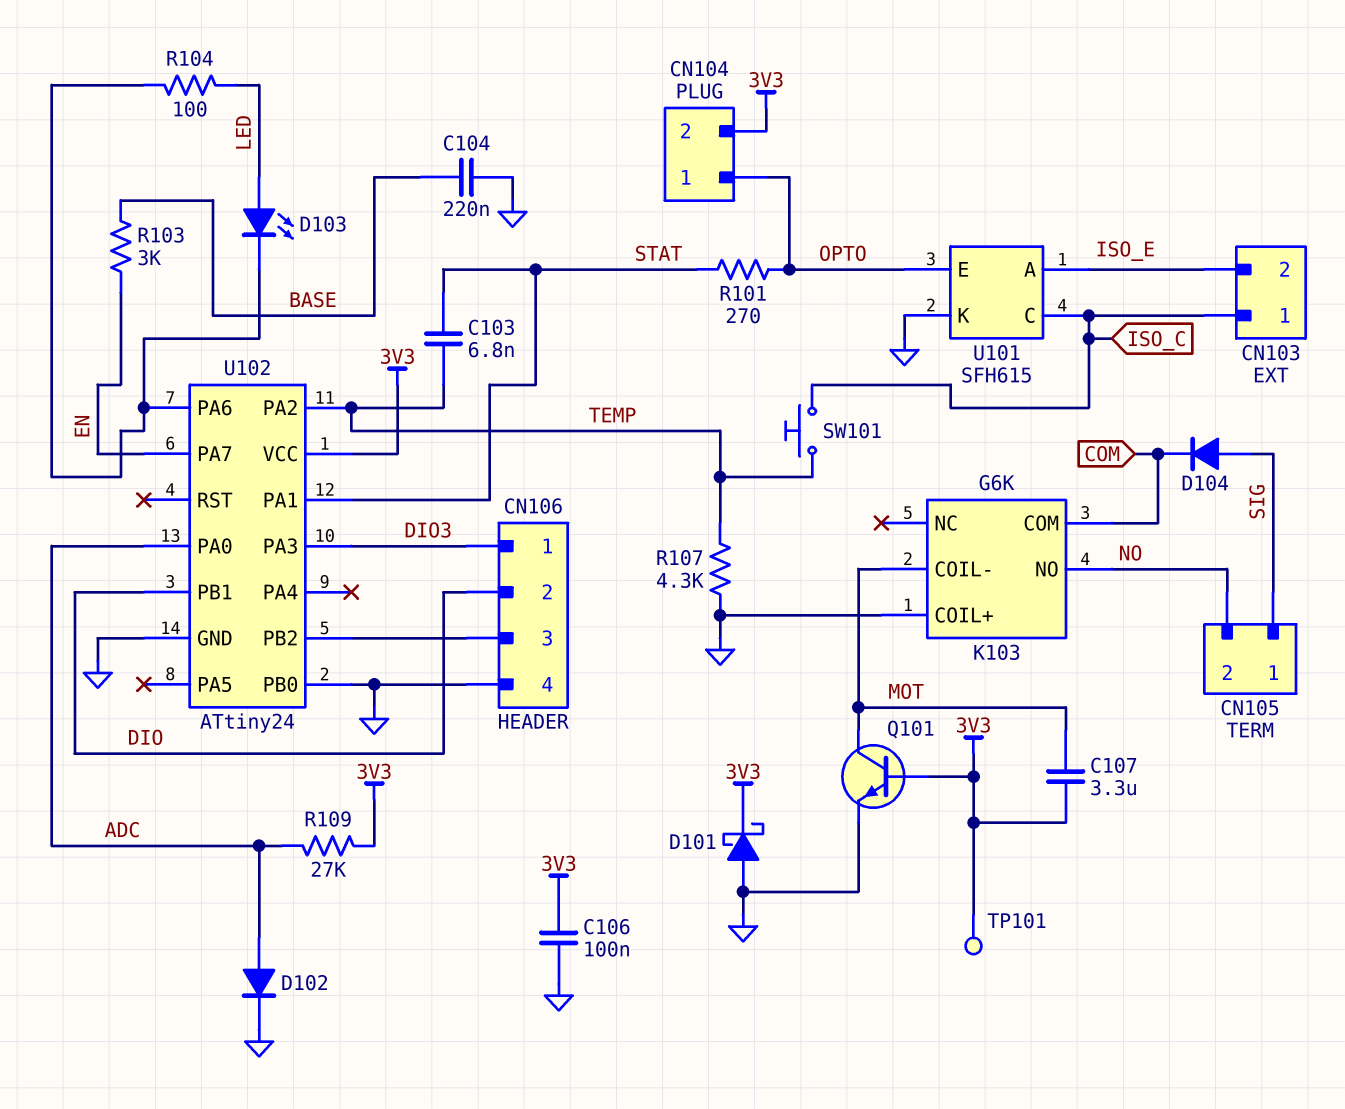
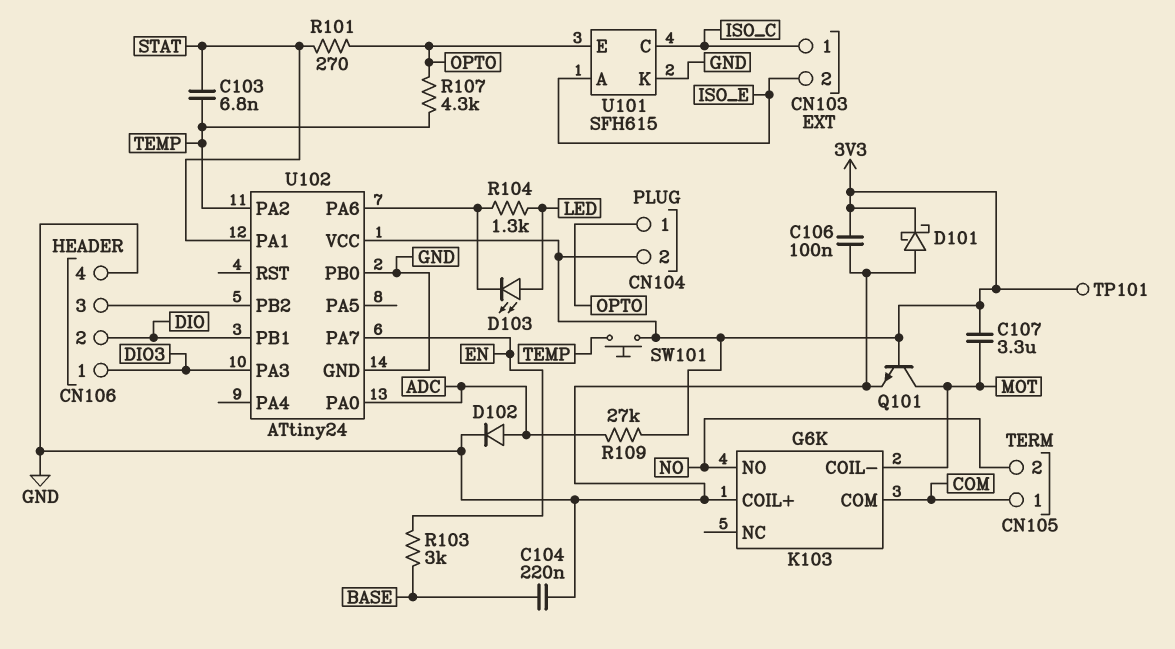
CN105 pin 1: SIG -> COM
D104: diode (A SIG, K COM) -> none
R104: 100 (LED, U102/PA6) -> 1.3k (LED, U102/PA6)
R107: 4.3k (GND, TEMP) -> 4.3k (OPTO, TEMP)
SW101: button (ISO_C, TEMP) -> button (3V3, TEMP)

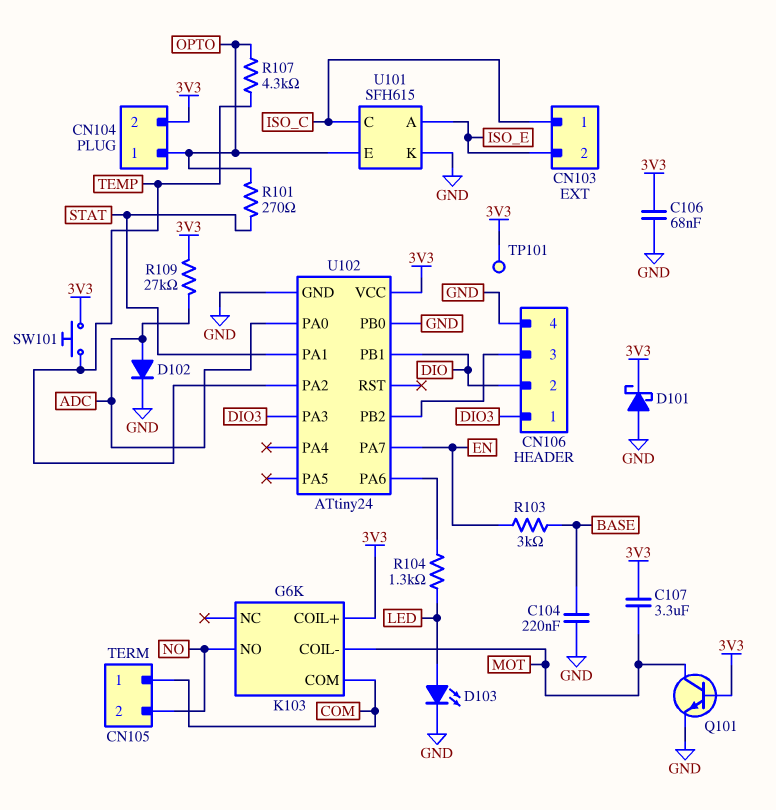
C103: 6.8nF (STAT, TEMP) -> none
C106: 100nF (3V3, GND) -> 68nF (3V3, GND)
D103: LED (A LED, K U102/PA6) -> LED (A LED, K GND)
K103 pin COIL+: GND -> 3V3

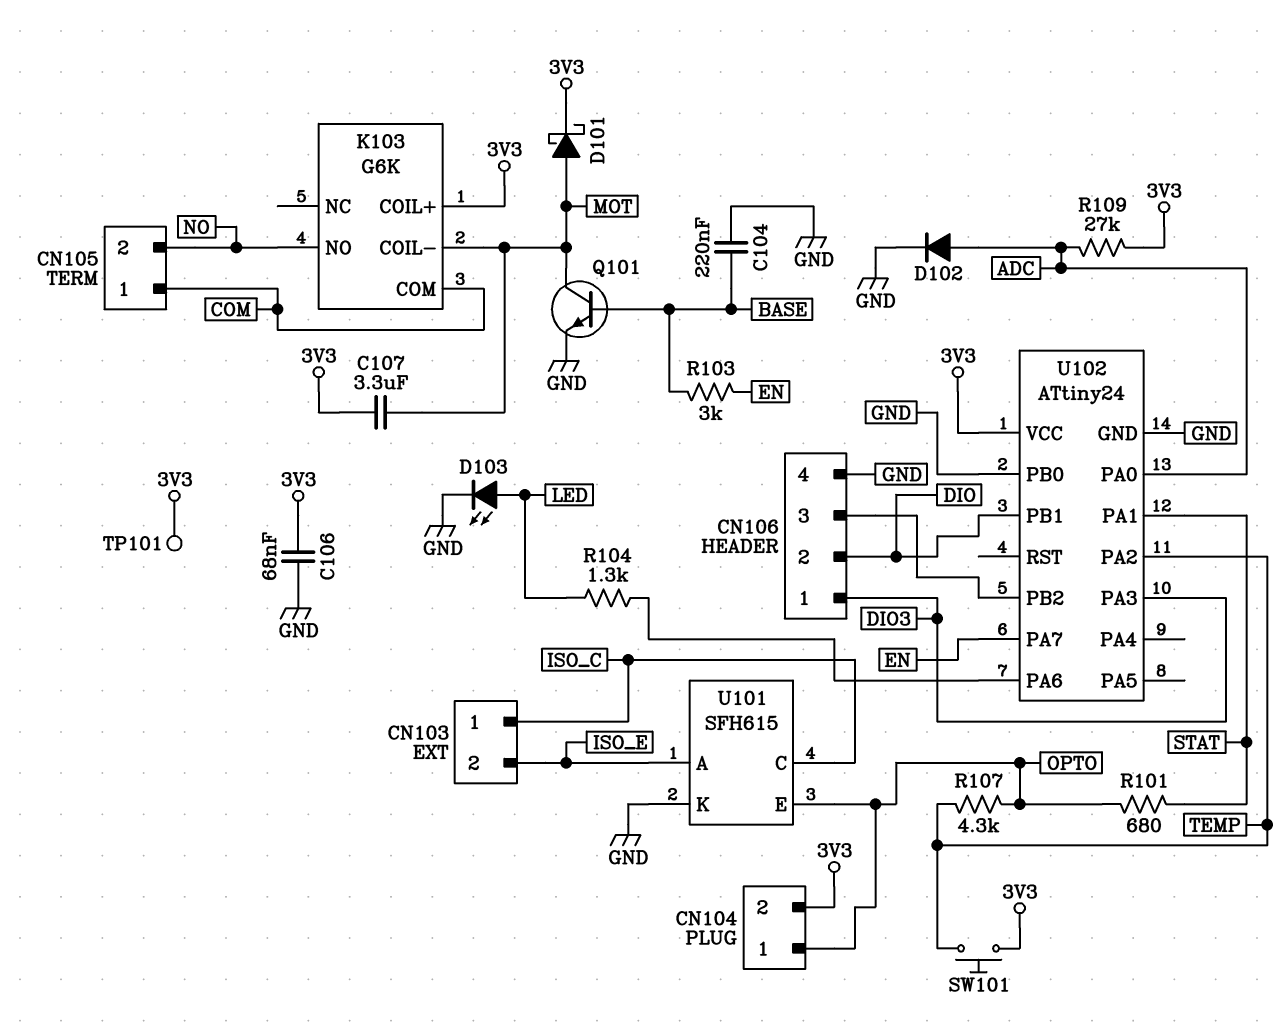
D101: schottky (A GND, K 3V3) -> schottky (A MOT, K 3V3)
Q101: NPN (B 3V3, C MOT, E GND) -> NPN (B BASE, C MOT, E GND)
R101: 270 (OPTO, STAT) -> 680 (OPTO, STAT)

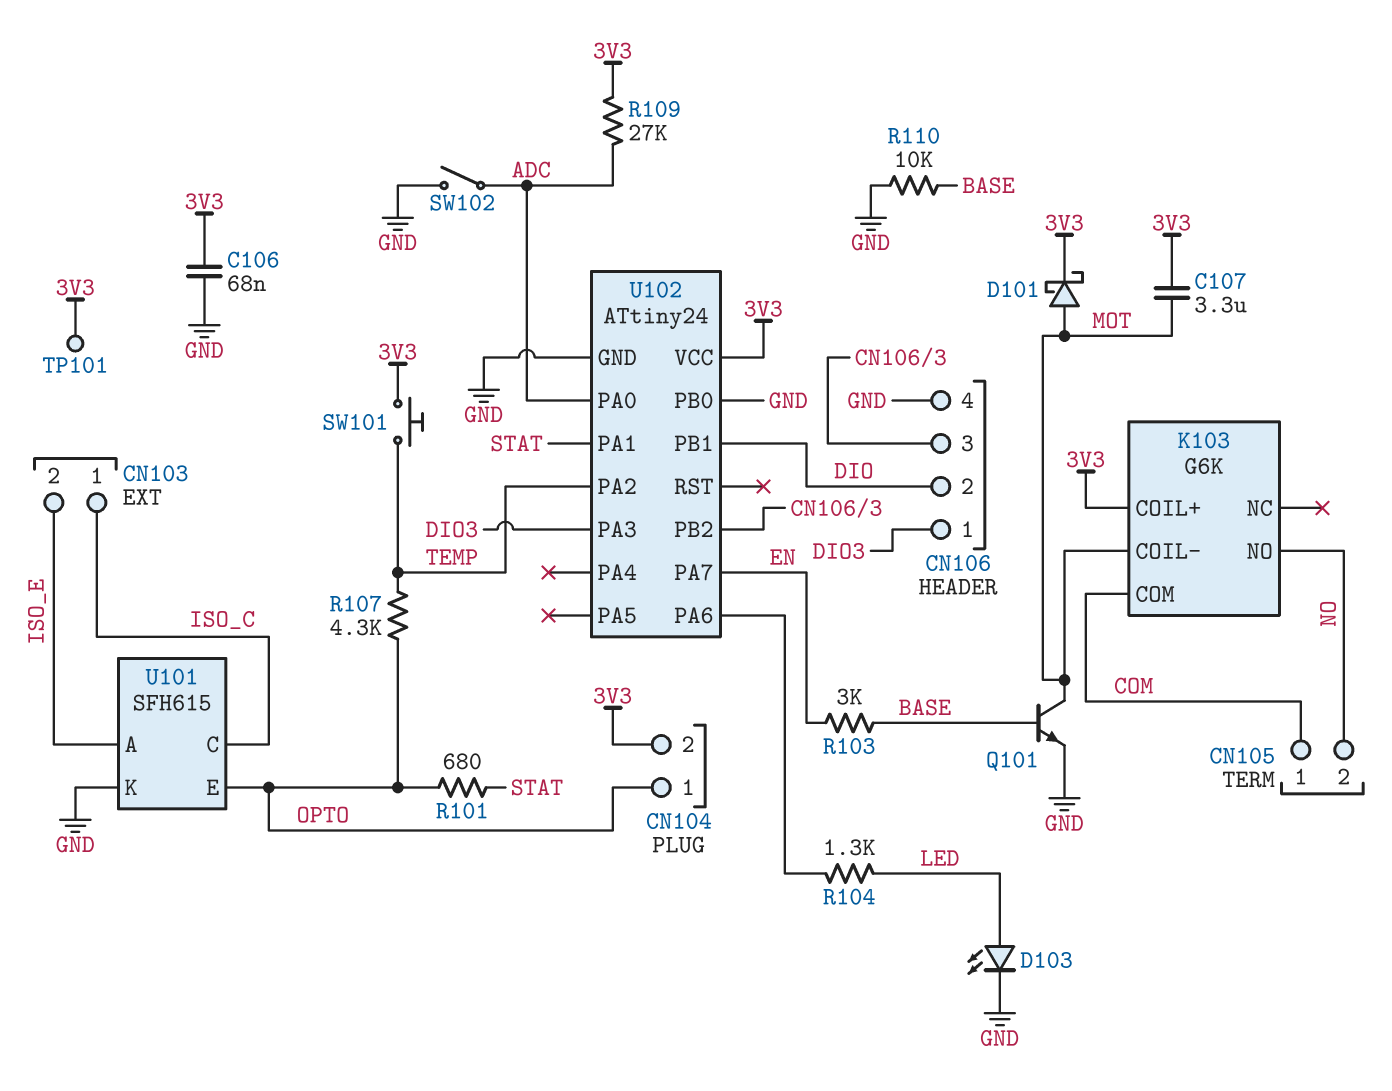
C104: 220nF (BASE, GND) -> none
D102: diode (A ADC, K GND) -> none
R110: none -> 10k (BASE, GND)
SW102: none -> switch (ADC, GND)

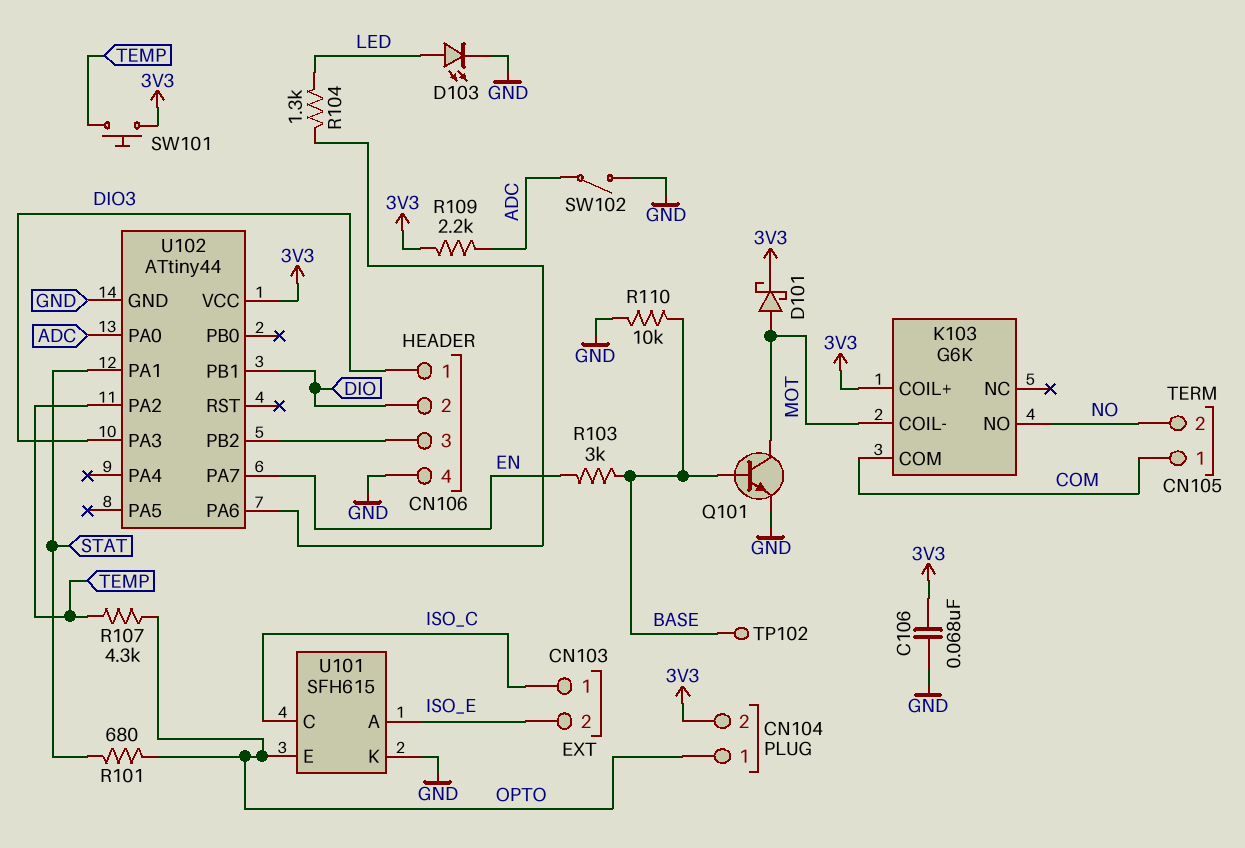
C107: 3.3uF (3V3, MOT) -> none
R109: 27k (3V3, ADC) -> 2.2k (3V3, ADC)
TP101: test point (3V3) -> none
TP102: none -> test point (BASE)
U102: ATtiny24 -> ATtiny44
U102 pin PB0: GND -> none

